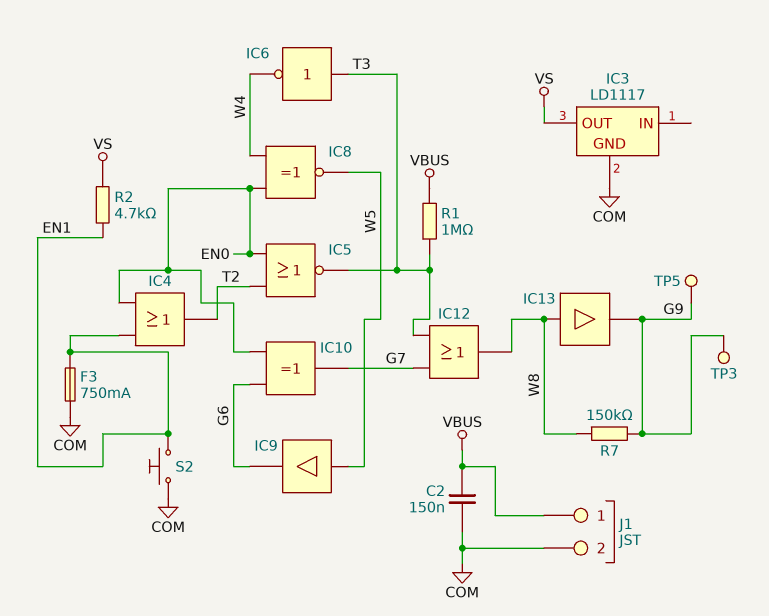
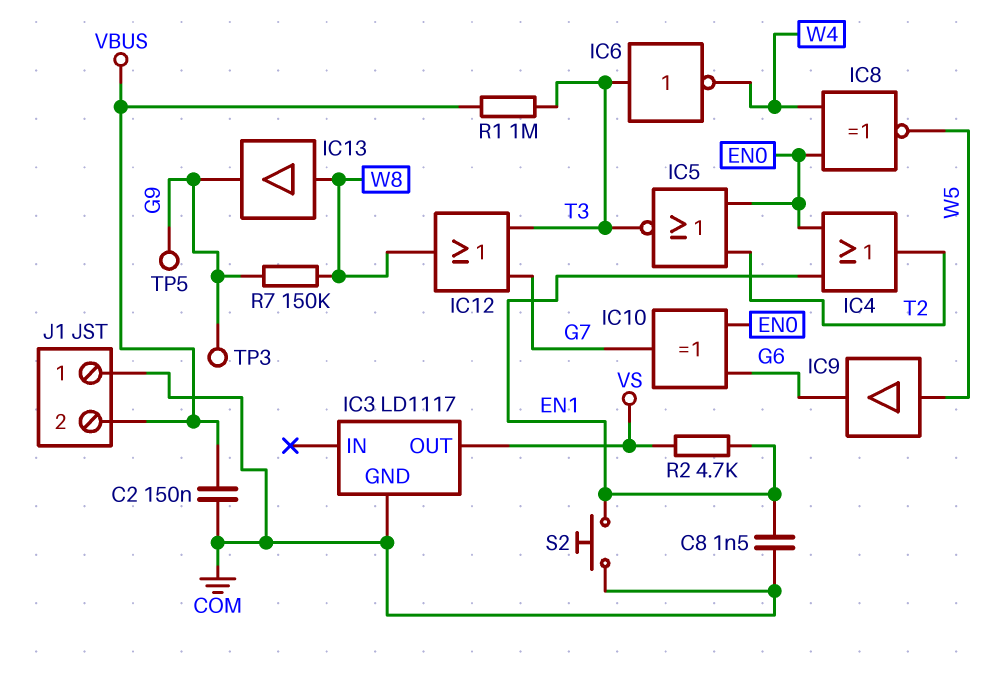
C8: none -> 1.5nF (COM, EN1)
F3: 750mA (COM, EN1) -> none
J1 pin 1: VBUS -> COM
J1 pin 2: COM -> VBUS

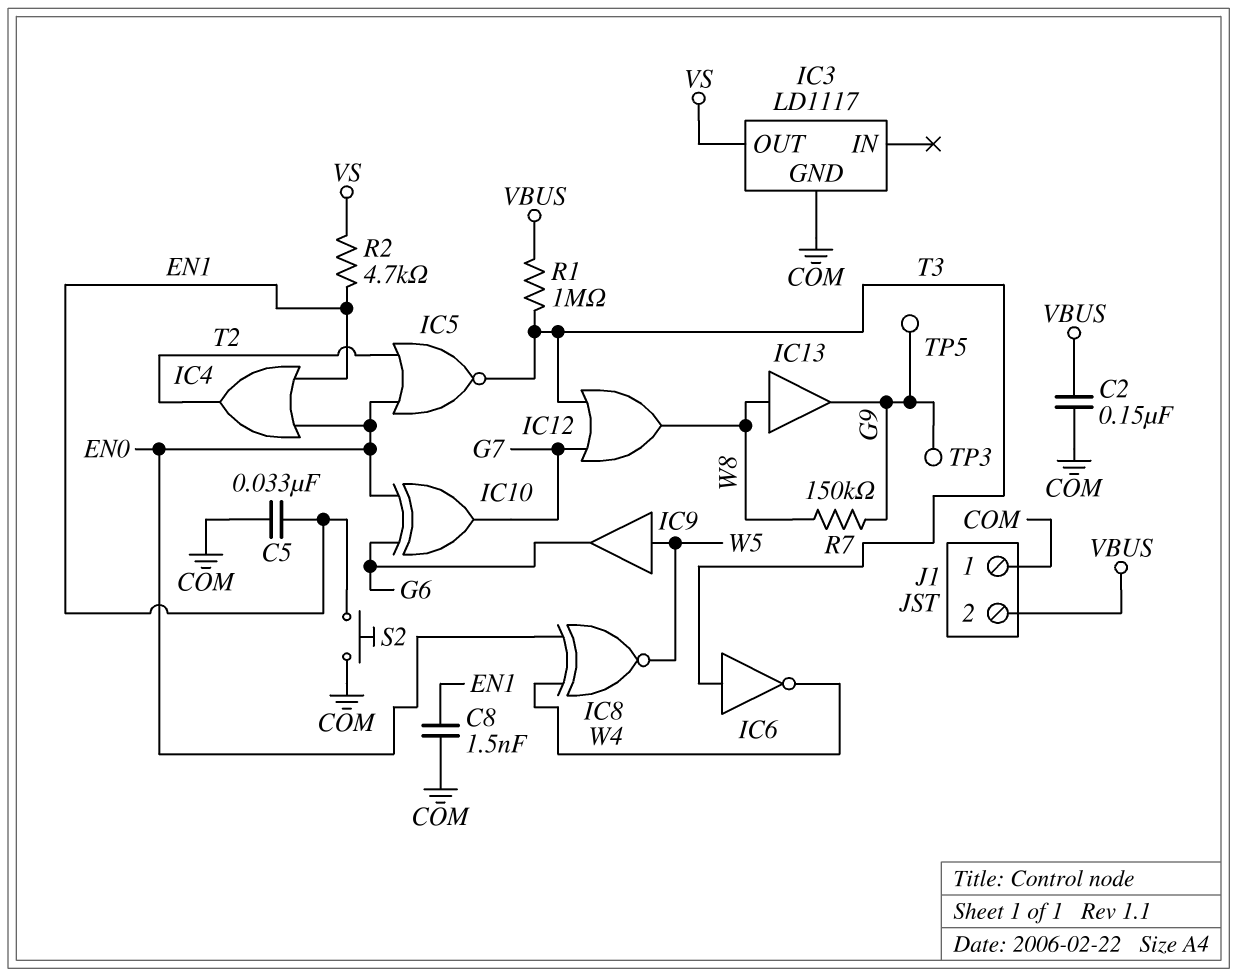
C5: none -> 33nF (COM, EN1)

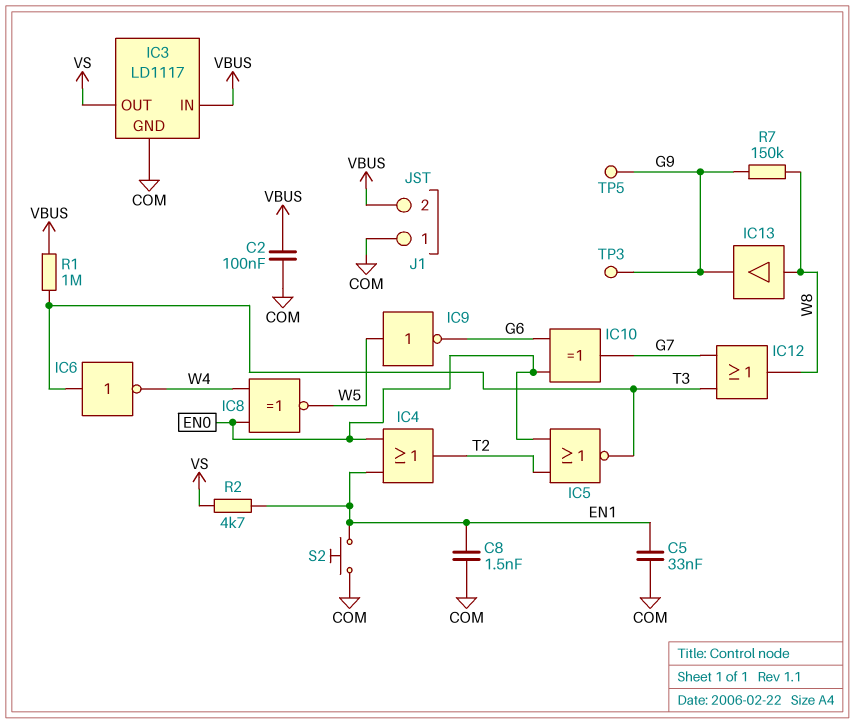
C2: 150nF (COM, VBUS) -> 100nF (COM, VBUS)
IC3 pin IN: none -> VBUS
IC9: buffer (in W5, out G6) -> NOT (in W5, out G6)

